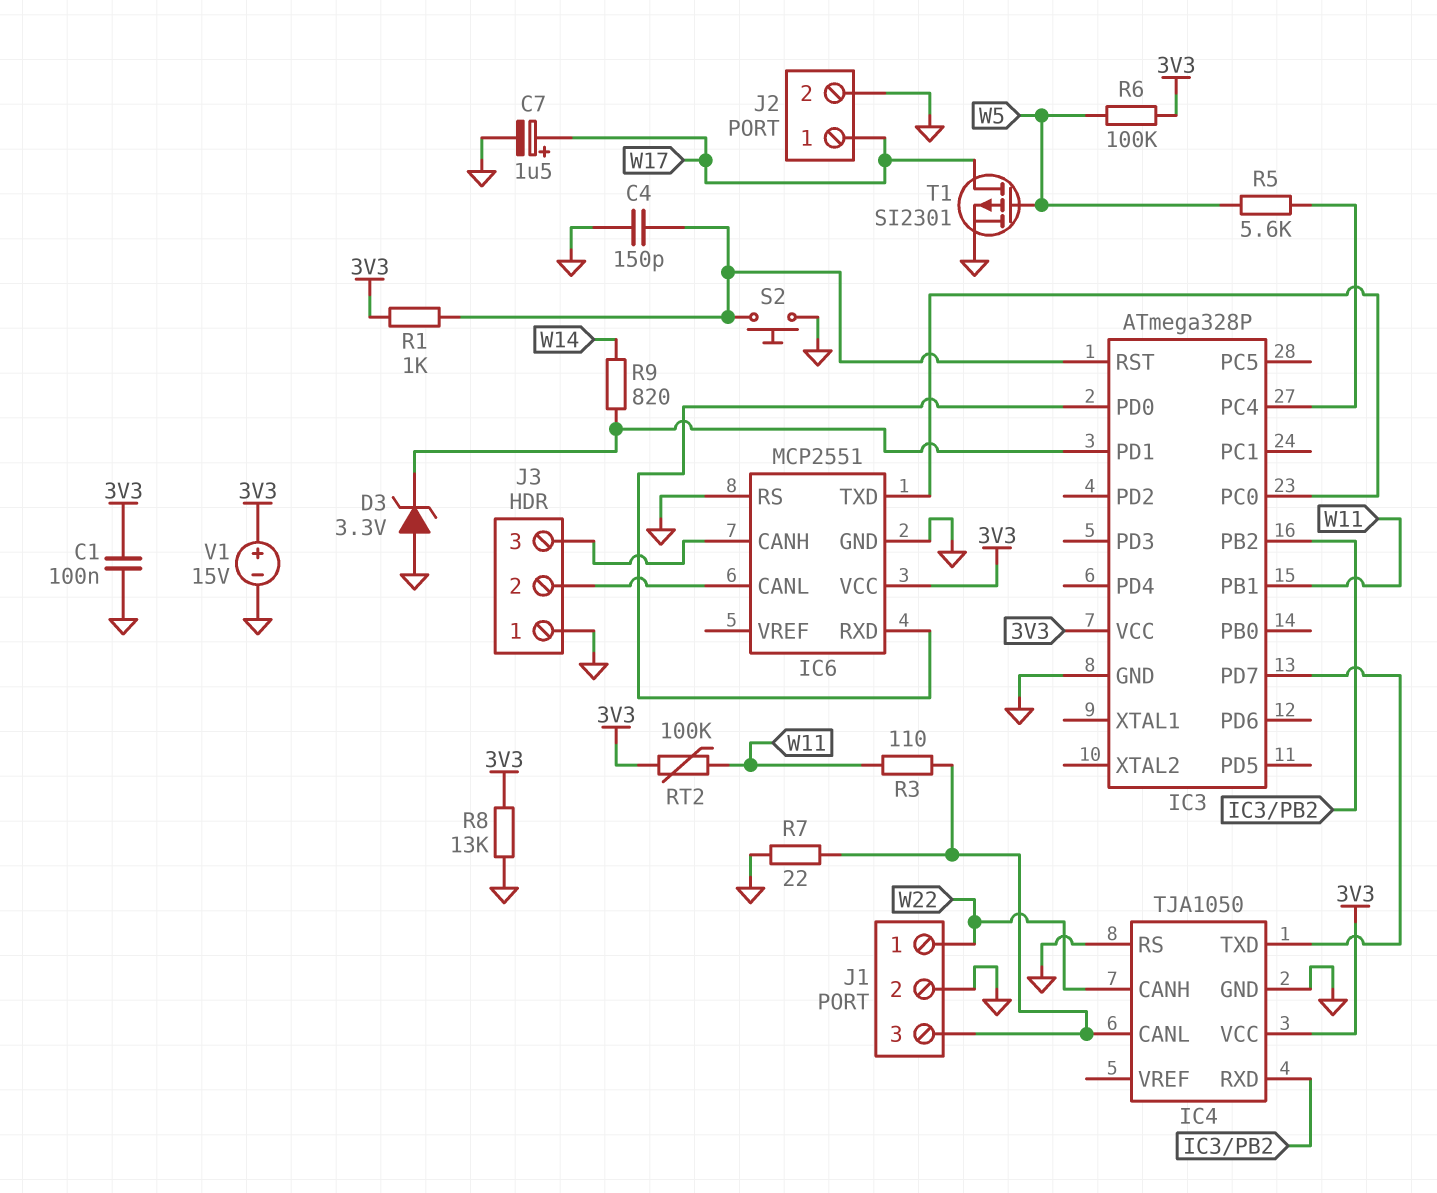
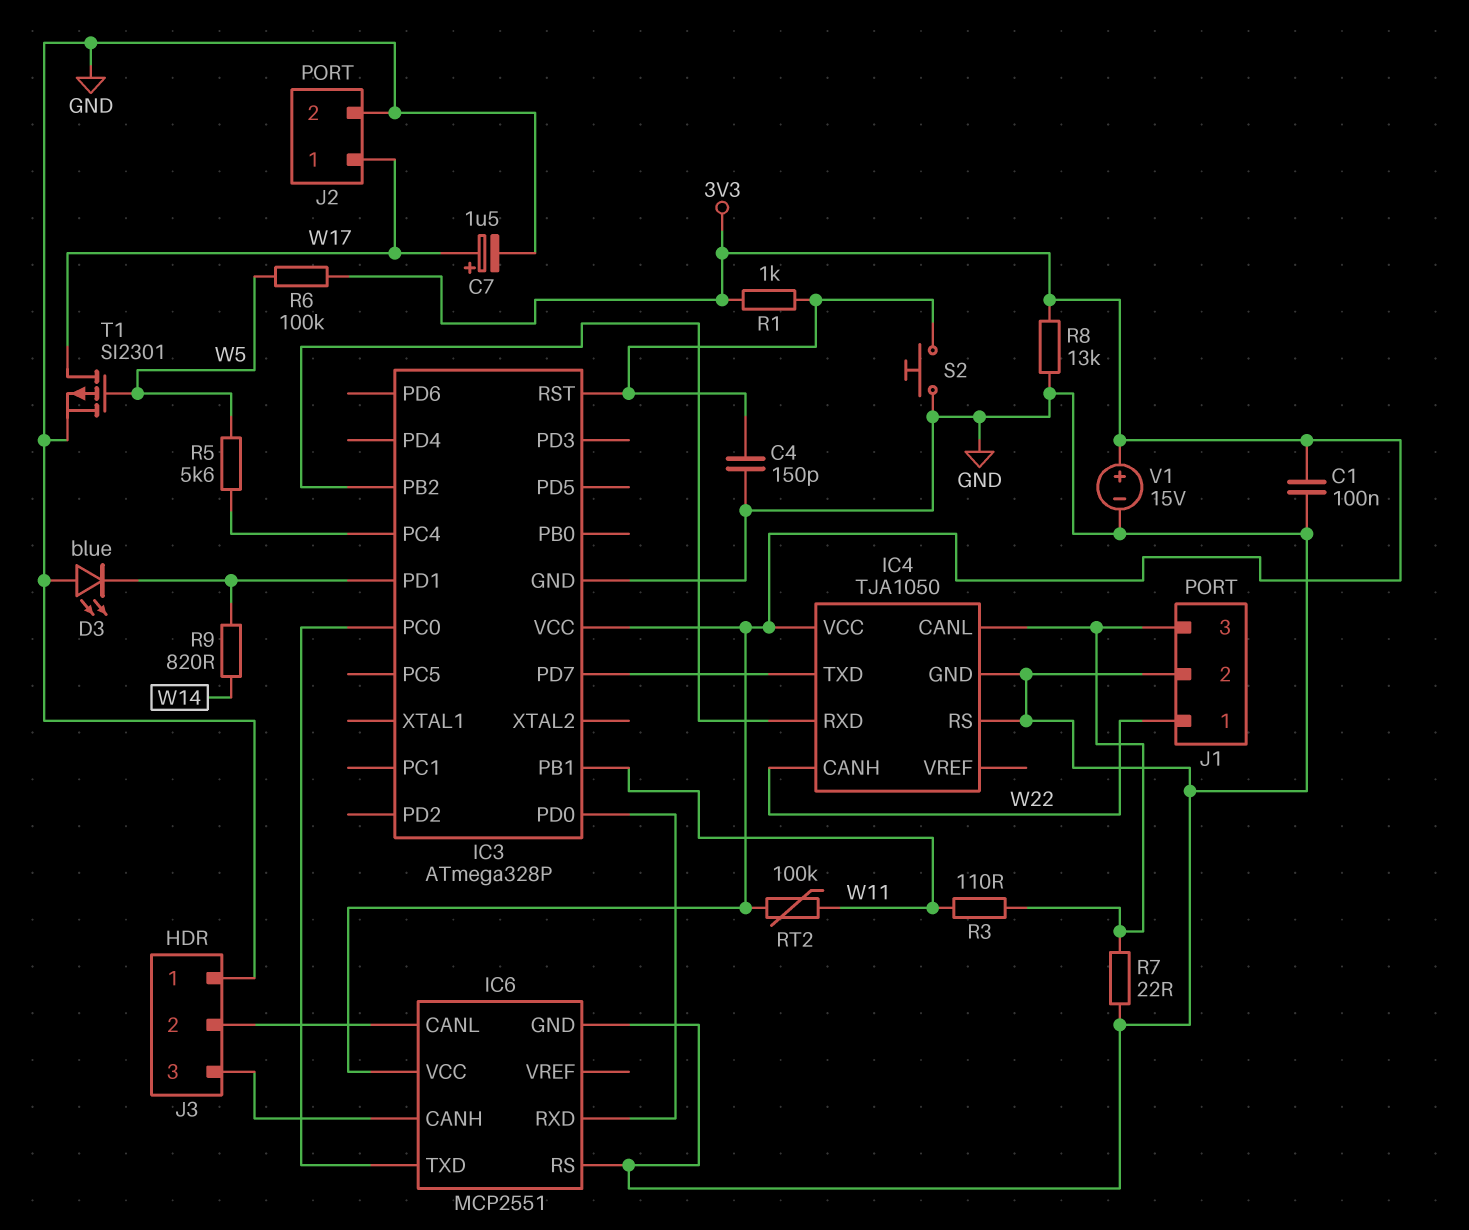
D3: zener 3.3V (A GND, K IC3/PD1) -> LED blue (A GND, K IC3/PD1)

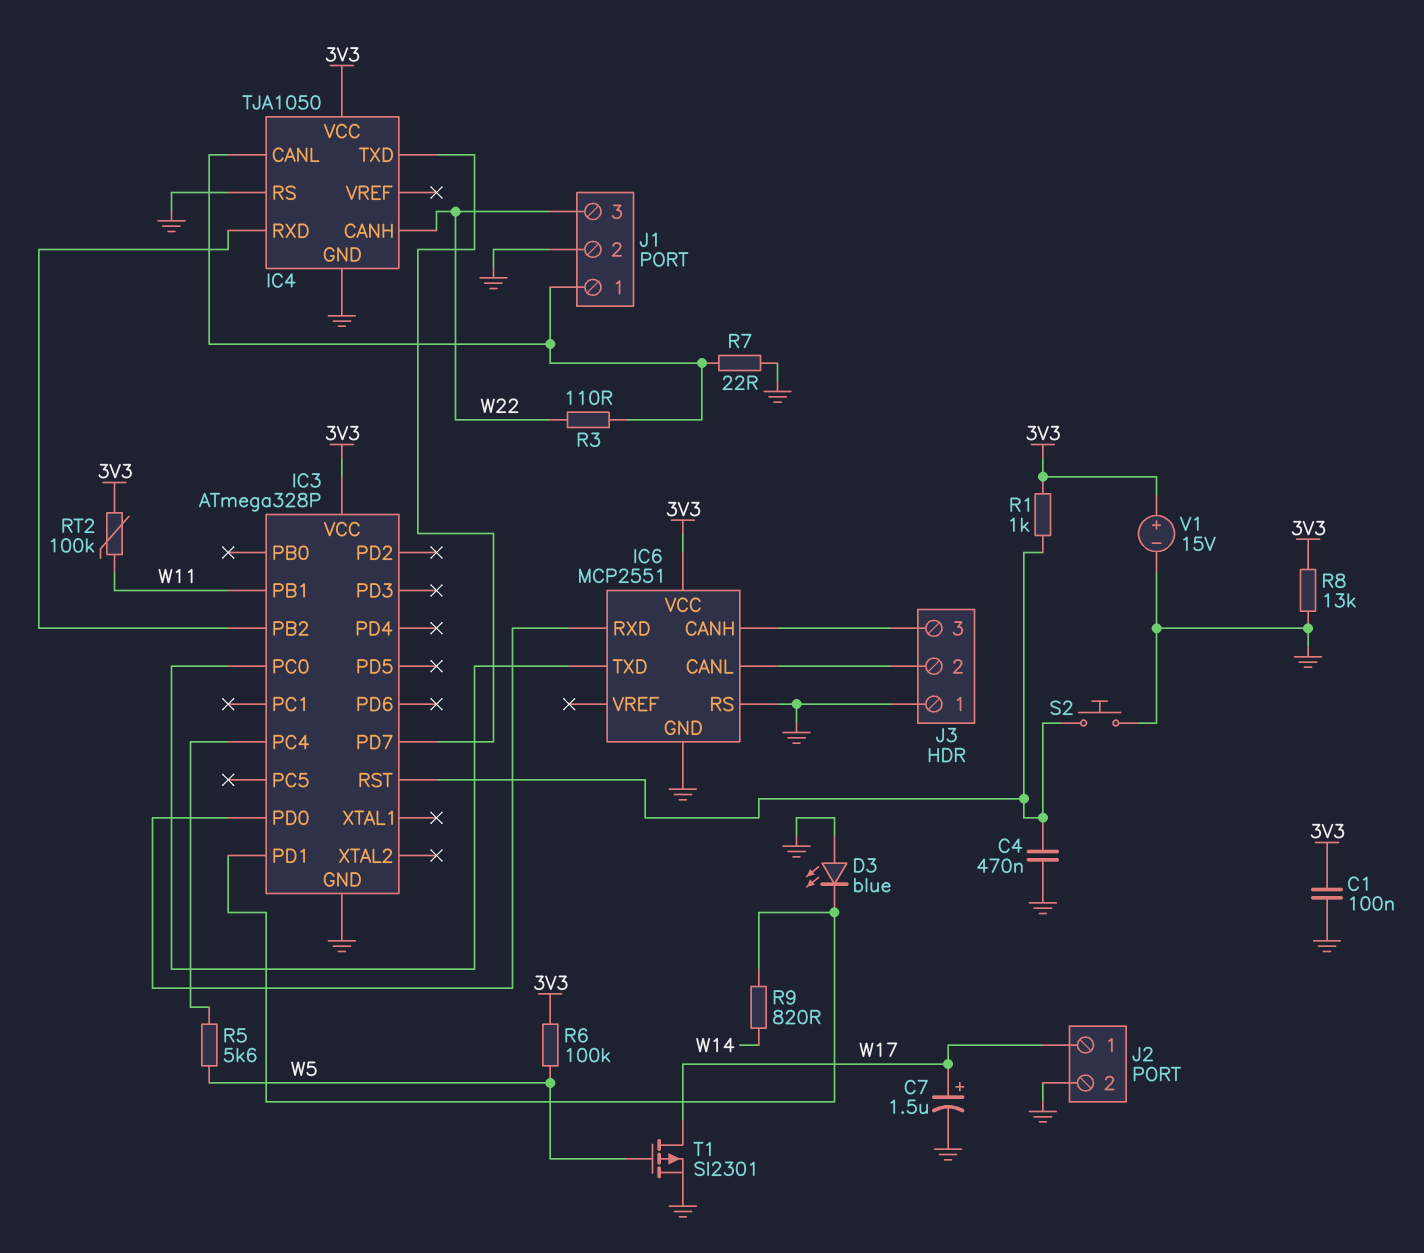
C4: 150pF (GND, IC3/RST) -> 470nF (GND, IC3/RST)
J1 pin 1: W22 -> IC4/CANL
J1 pin 3: IC4/CANL -> W22
R3: 110 (IC4/CANL, W11) -> 110 (IC4/CANL, W22)

